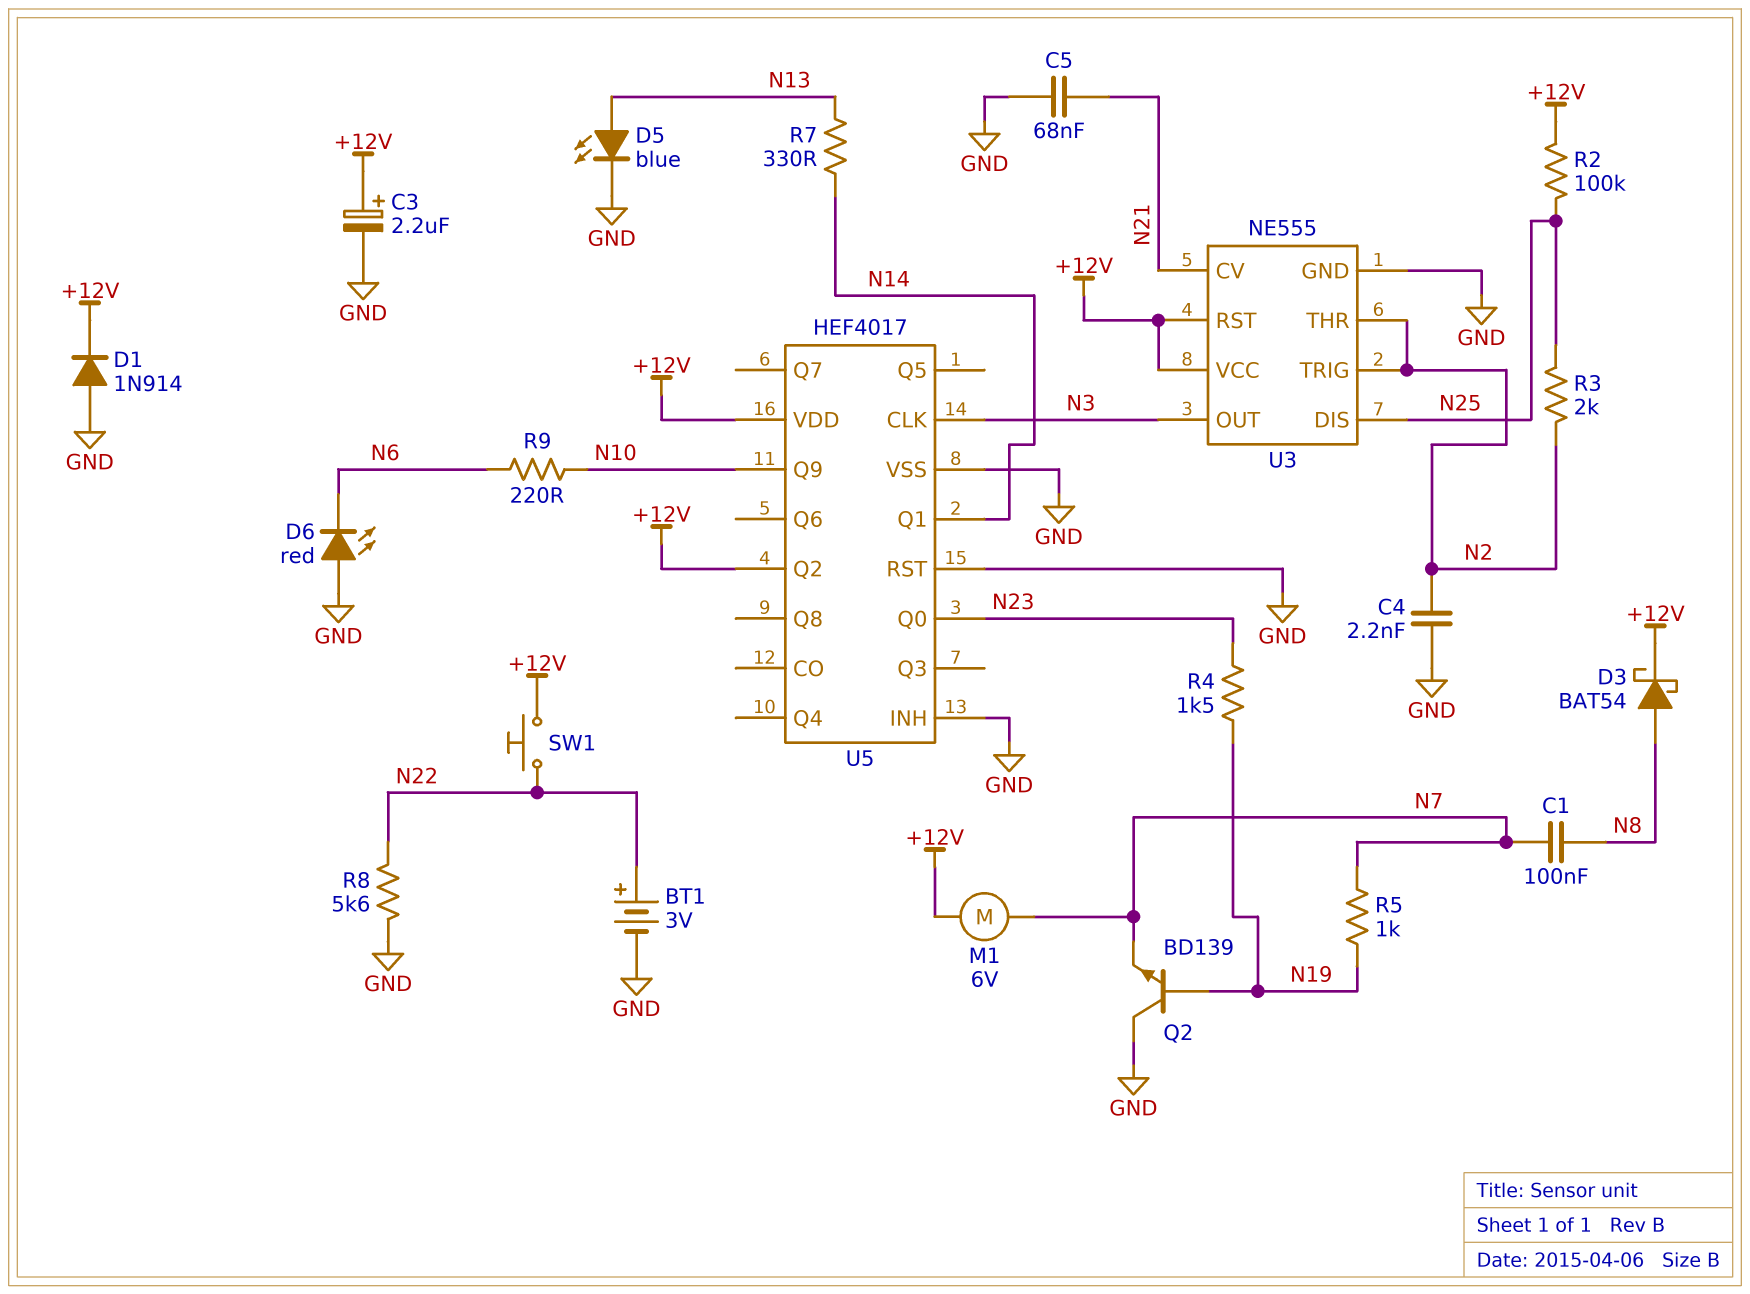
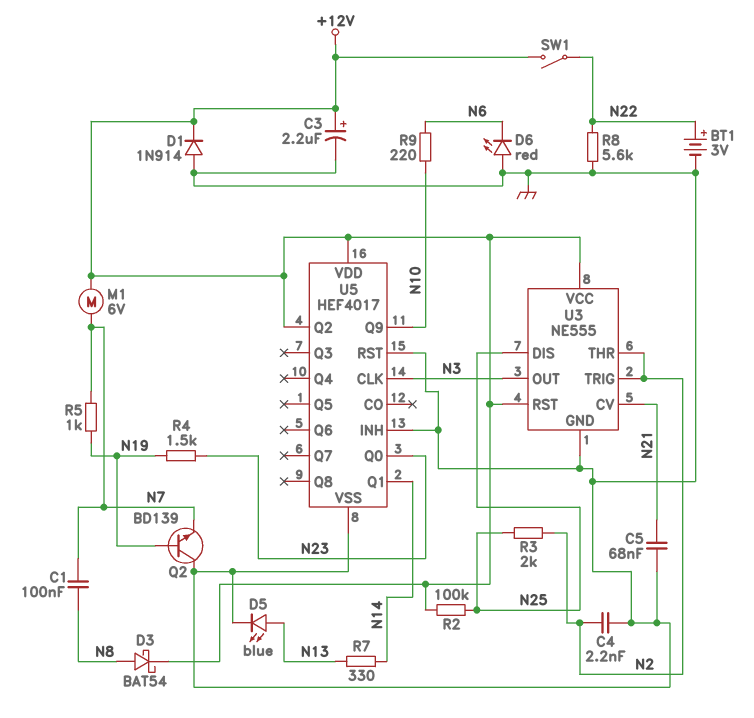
SW1: button (+12V, N22) -> switch (+12V, N22)

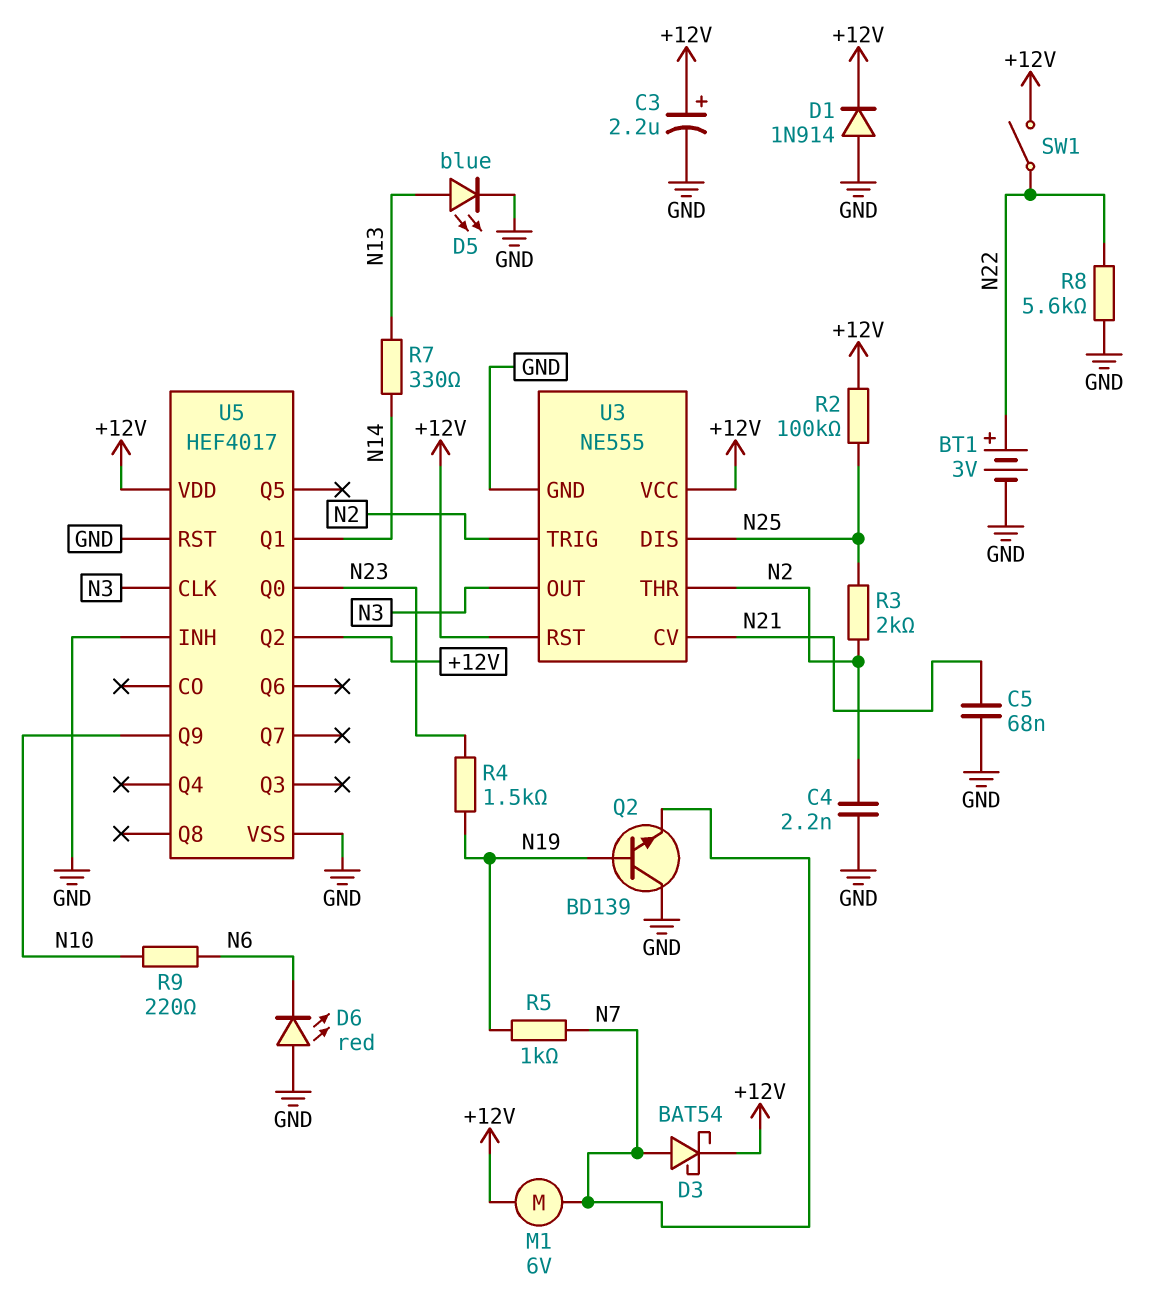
C1: 100nF (N7, N8) -> none
D3: schottky BAT54 (A N8, K +12V) -> schottky BAT54 (A N7, K +12V)

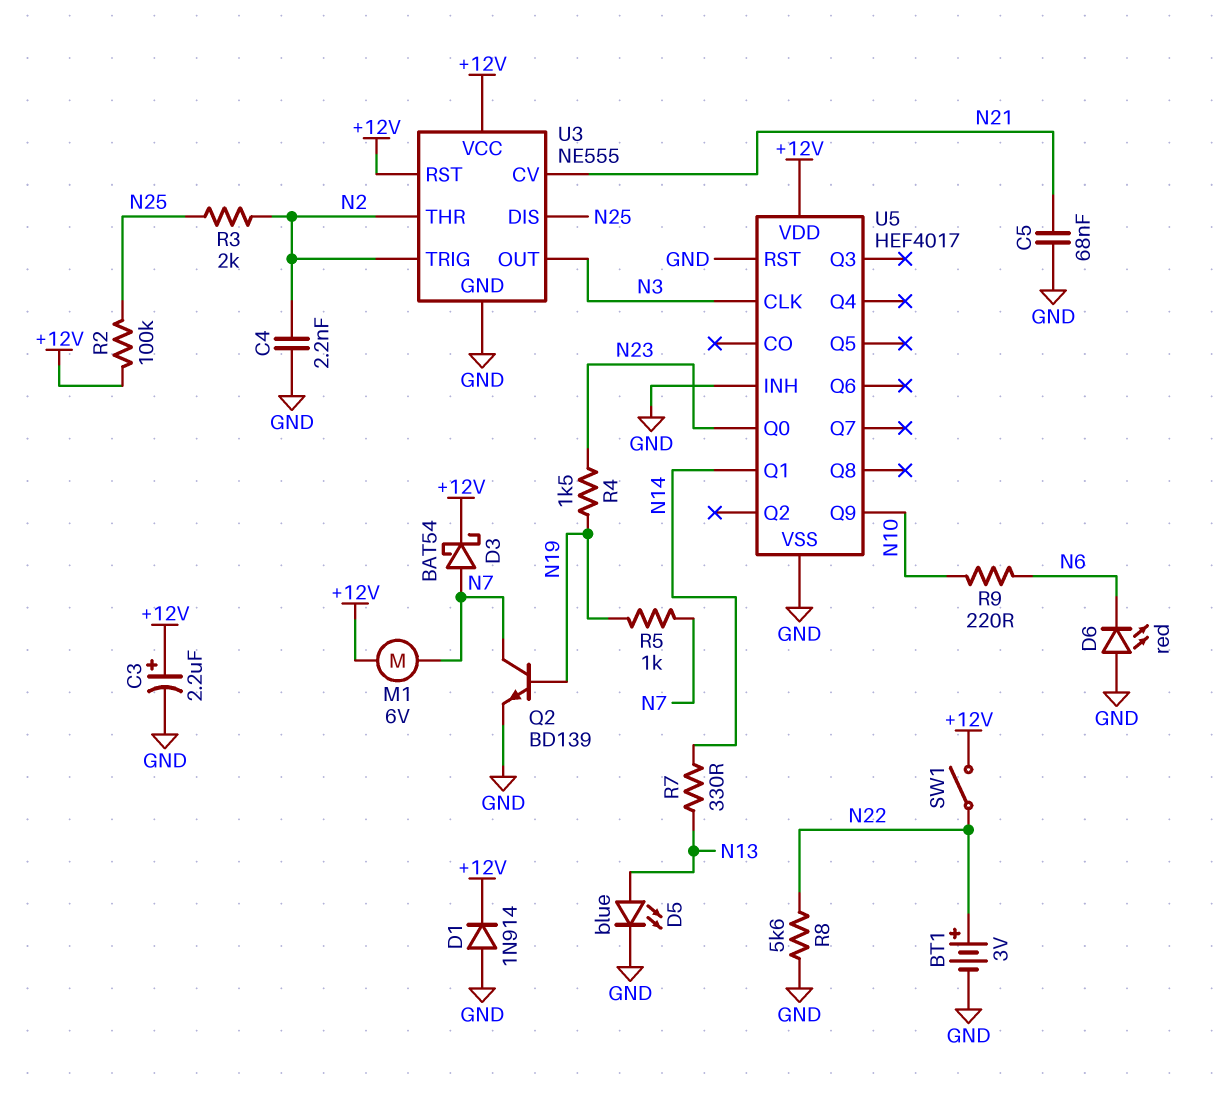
Q2: NPN BD139 (B N19, C GND, E N7) -> NPN BD139 (B N19, C N7, E GND)
U5 pin Q2: +12V -> none

